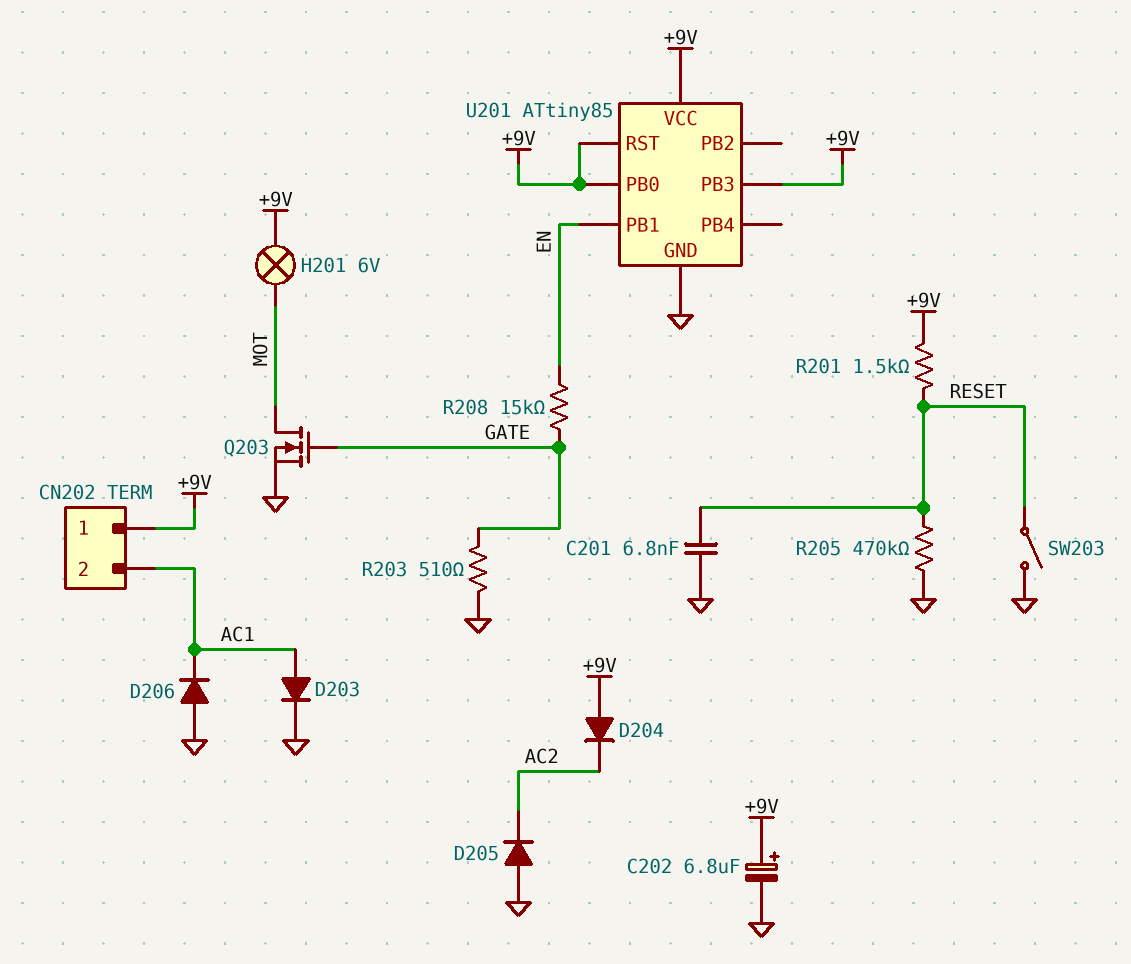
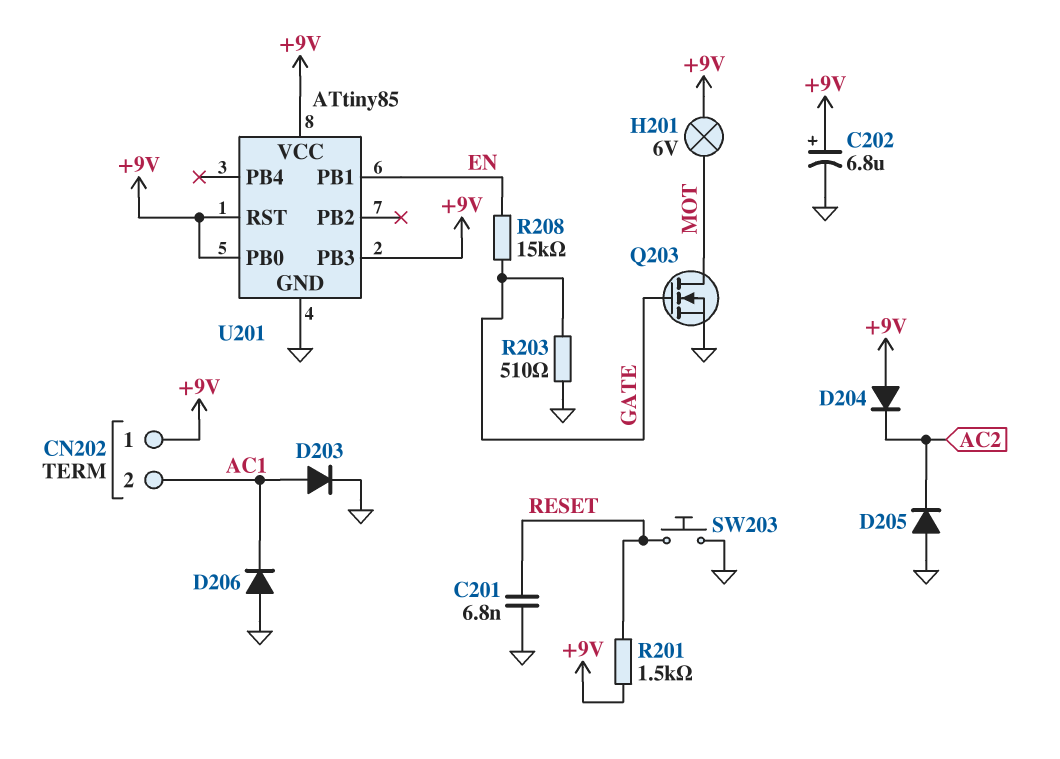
R205: 470k (GND, RESET) -> none
SW203: switch (GND, RESET) -> button (GND, RESET)

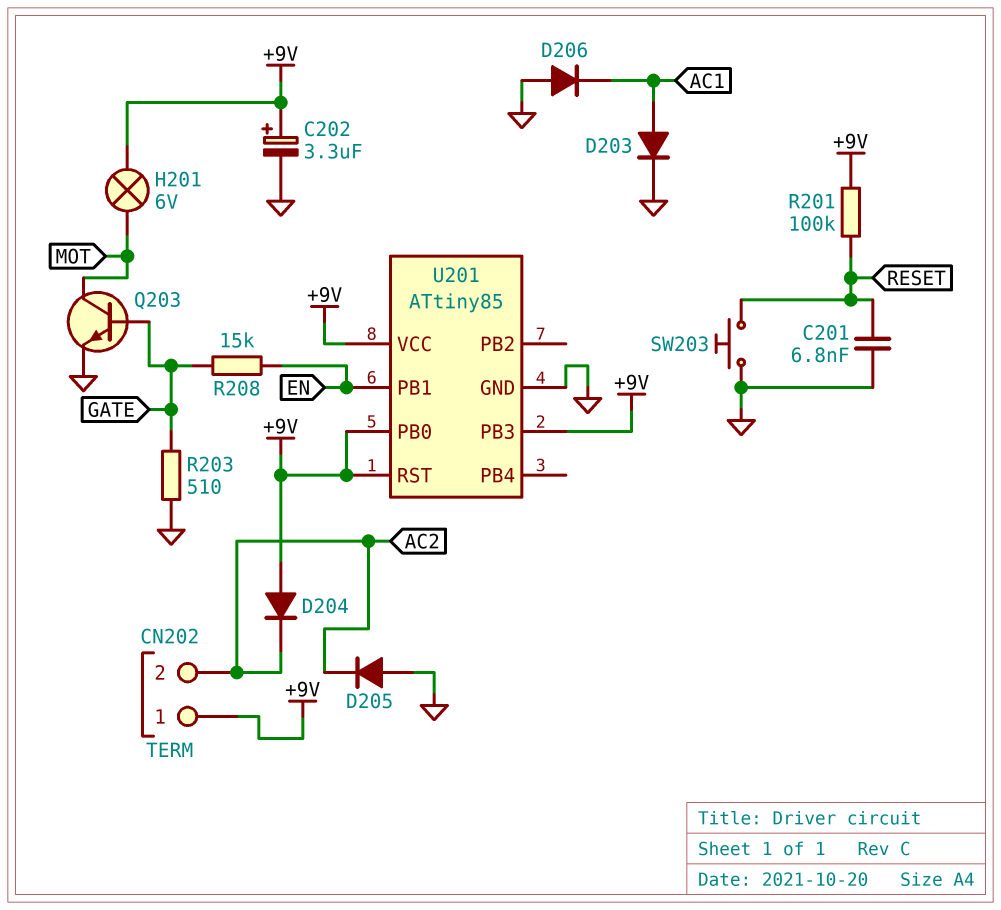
C202: 6.8uF (plus +9V, minus GND) -> 3.3uF (plus +9V, minus GND)
CN202 pin 2: AC1 -> AC2
Q203: NMOS (G GATE, D MOT, S GND) -> NPN (B GATE, C MOT, E GND)
R201: 1.5k (+9V, RESET) -> 100k (+9V, RESET)

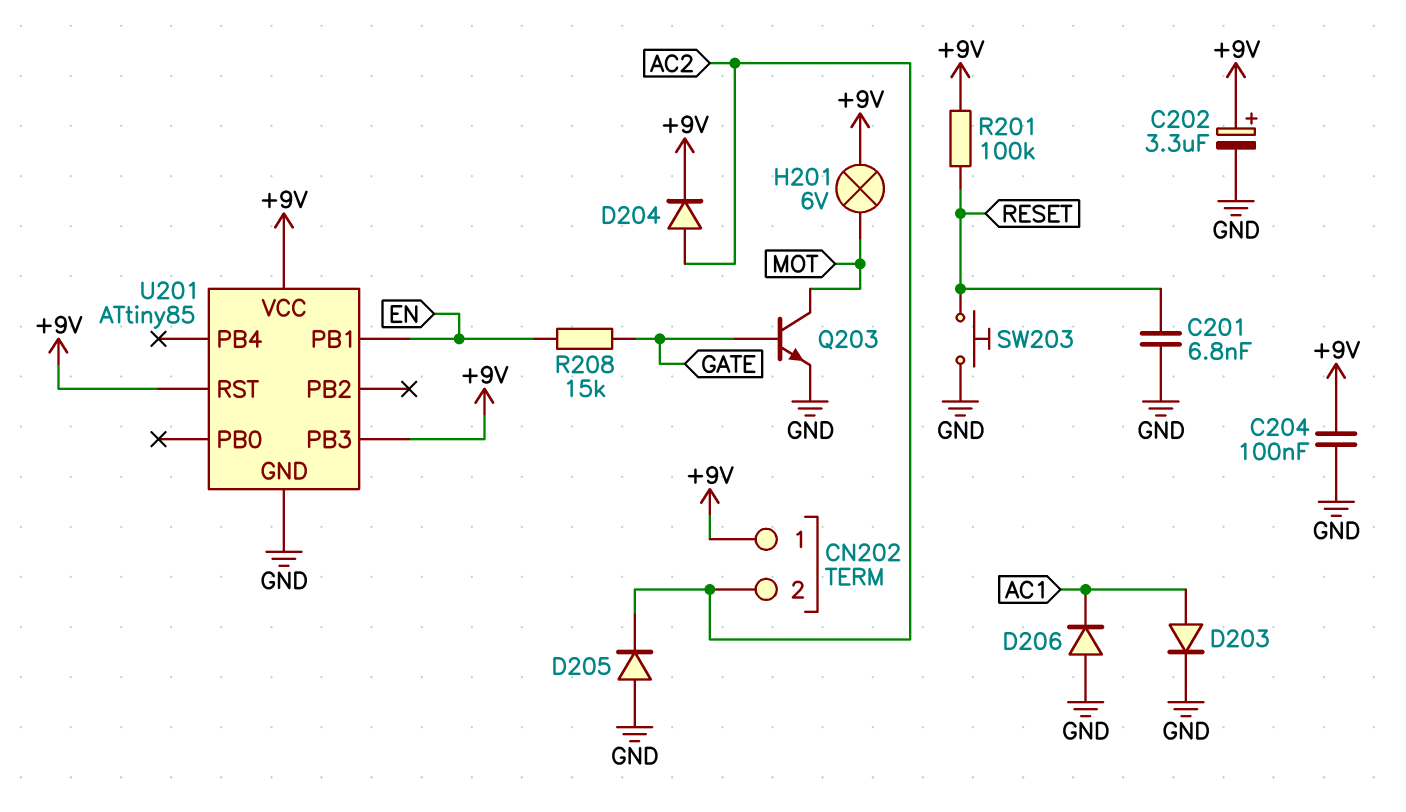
C204: none -> 100nF (+9V, GND)
D204: diode (A +9V, K AC2) -> diode (A AC2, K +9V)
R203: 510 (GATE, GND) -> none
U201 pin PB0: +9V -> none

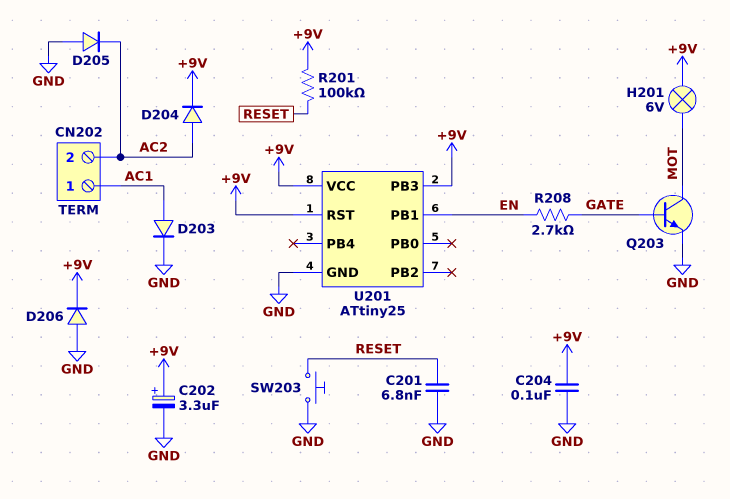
CN202 pin 1: +9V -> AC1
D206: diode (A GND, K AC1) -> diode (A GND, K +9V)
R208: 15k (EN, GATE) -> 2.7k (EN, GATE)
U201: ATtiny85 -> ATtiny25

